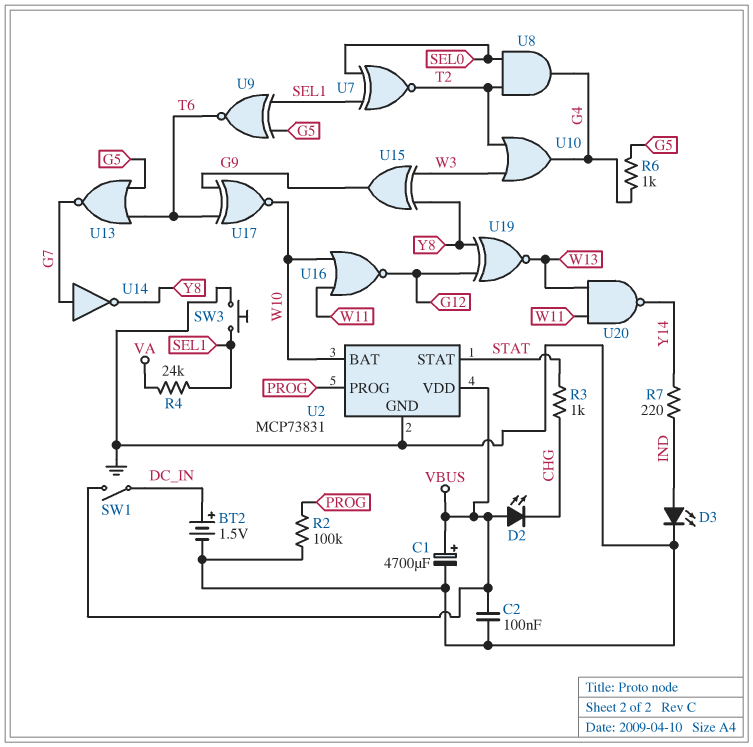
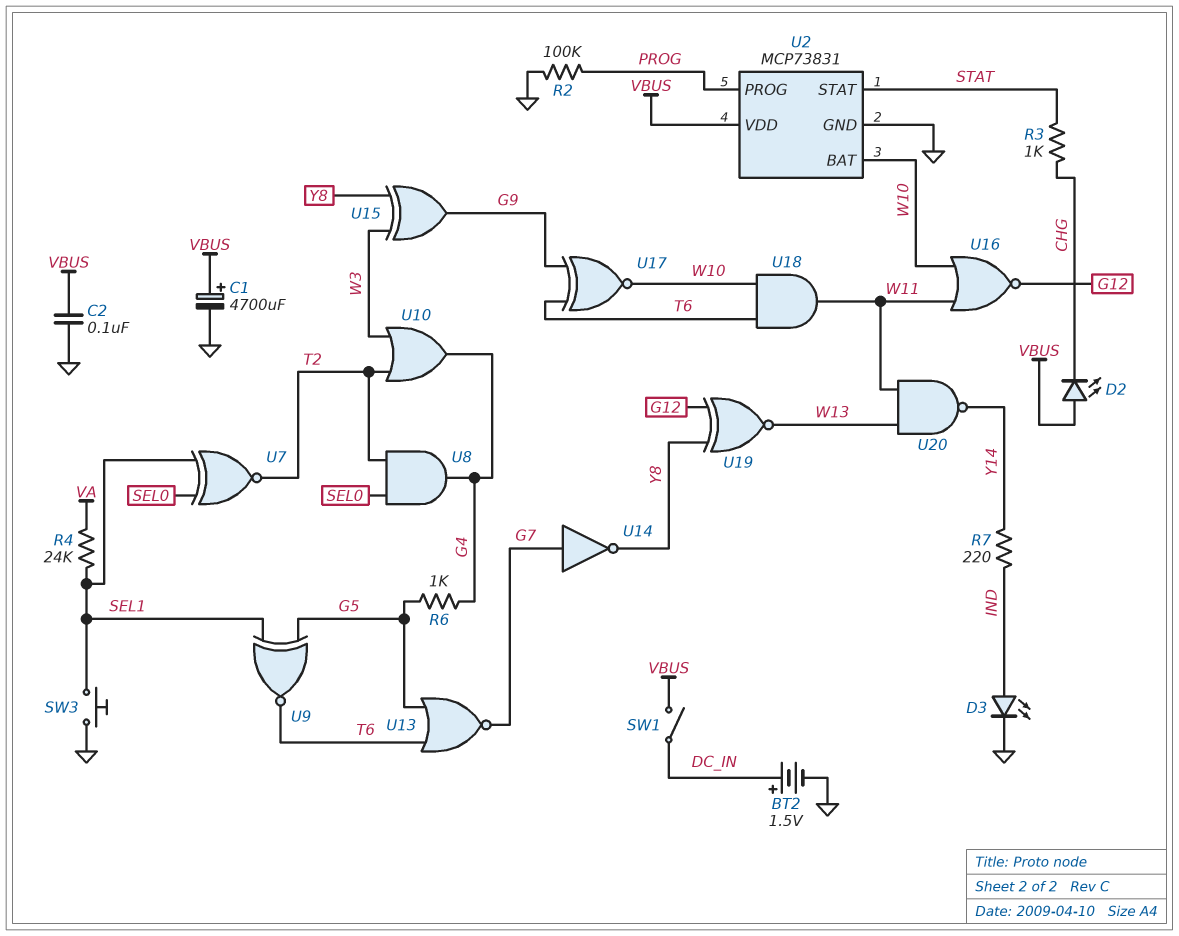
U18: none -> AND (in T6, in W10, out W11)

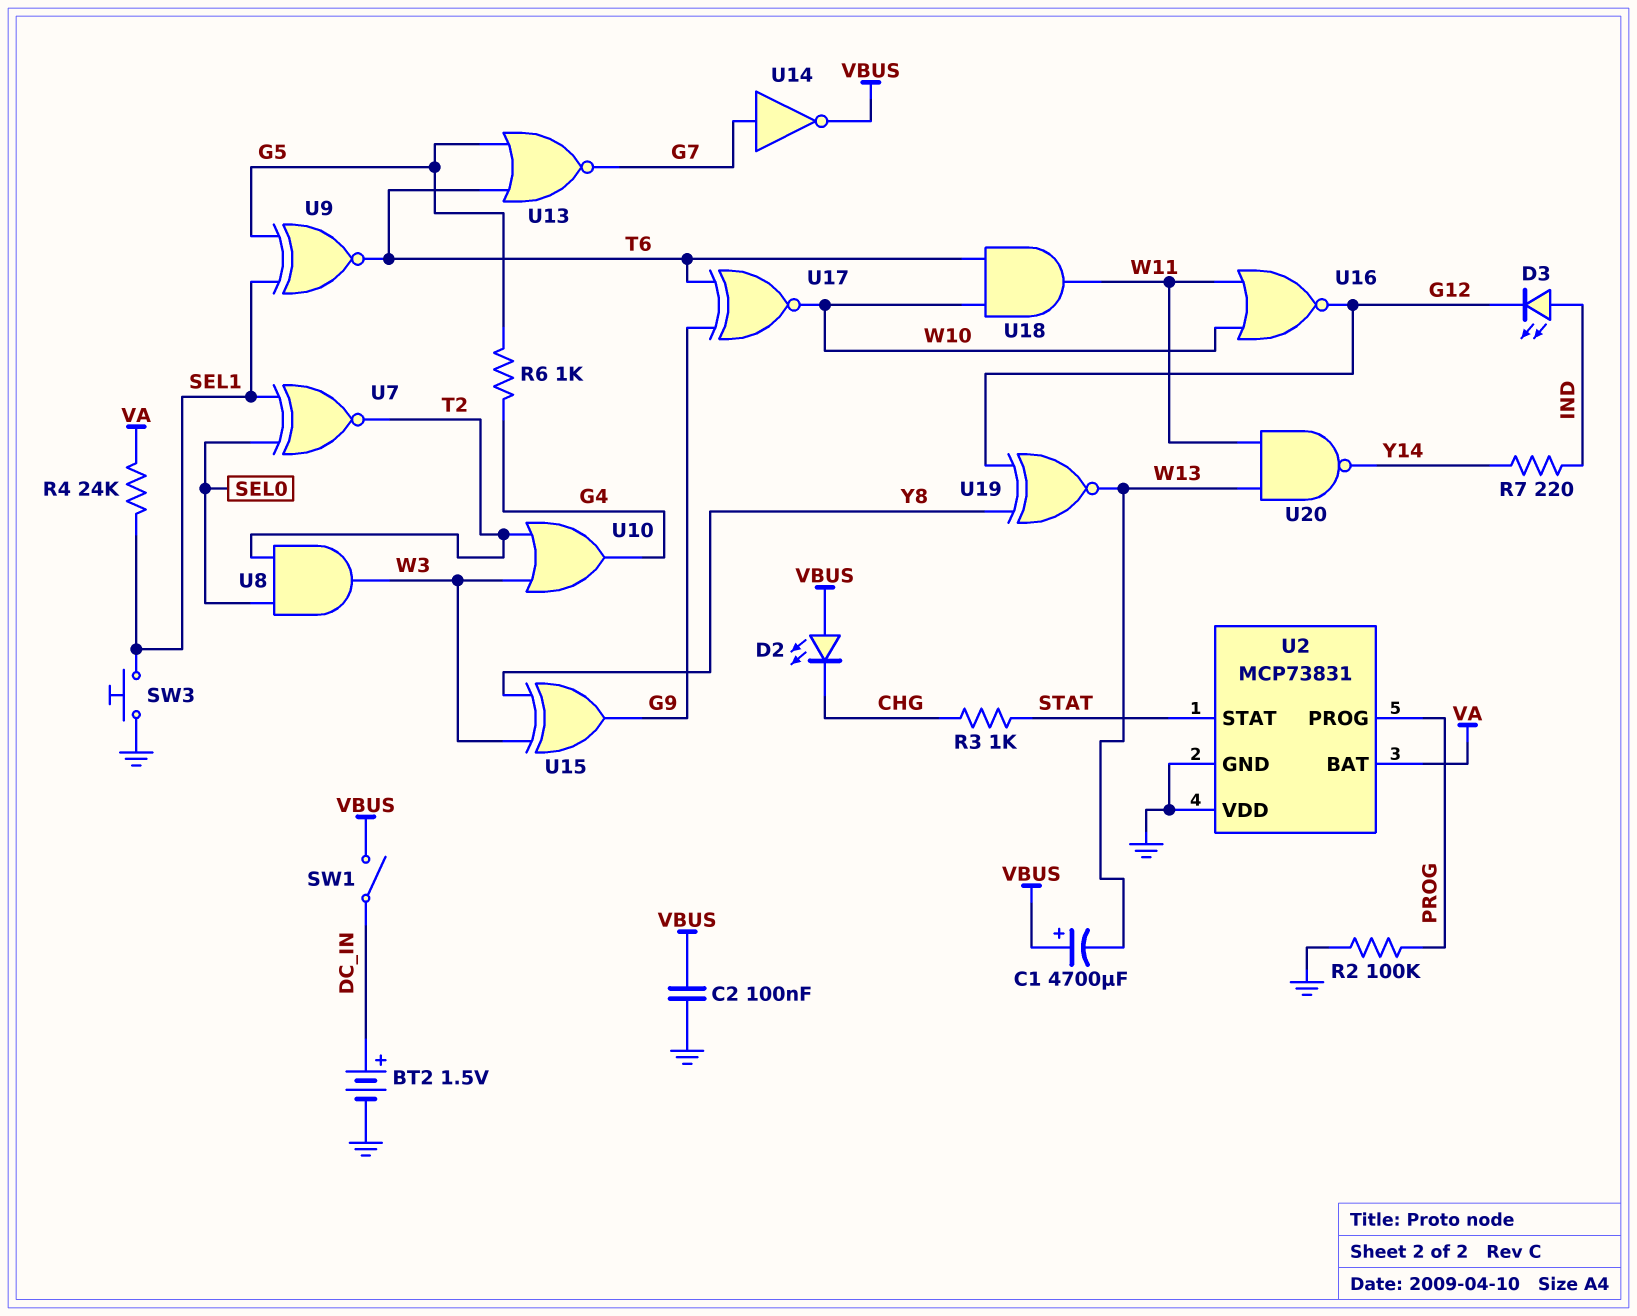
C1: 4700uF (plus VBUS, minus GND) -> 4700uF (plus VBUS, minus W13)
D3: LED (A IND, K GND) -> LED (A IND, K G12)
U2 pin BAT: W10 -> VA
U2 pin VDD: VBUS -> GND
U8: AND (in SEL0, in T2, out G4) -> AND (in SEL0, in T2, out W3)
U14: NOT (in G7, out Y8) -> NOT (in G7, out VBUS)

